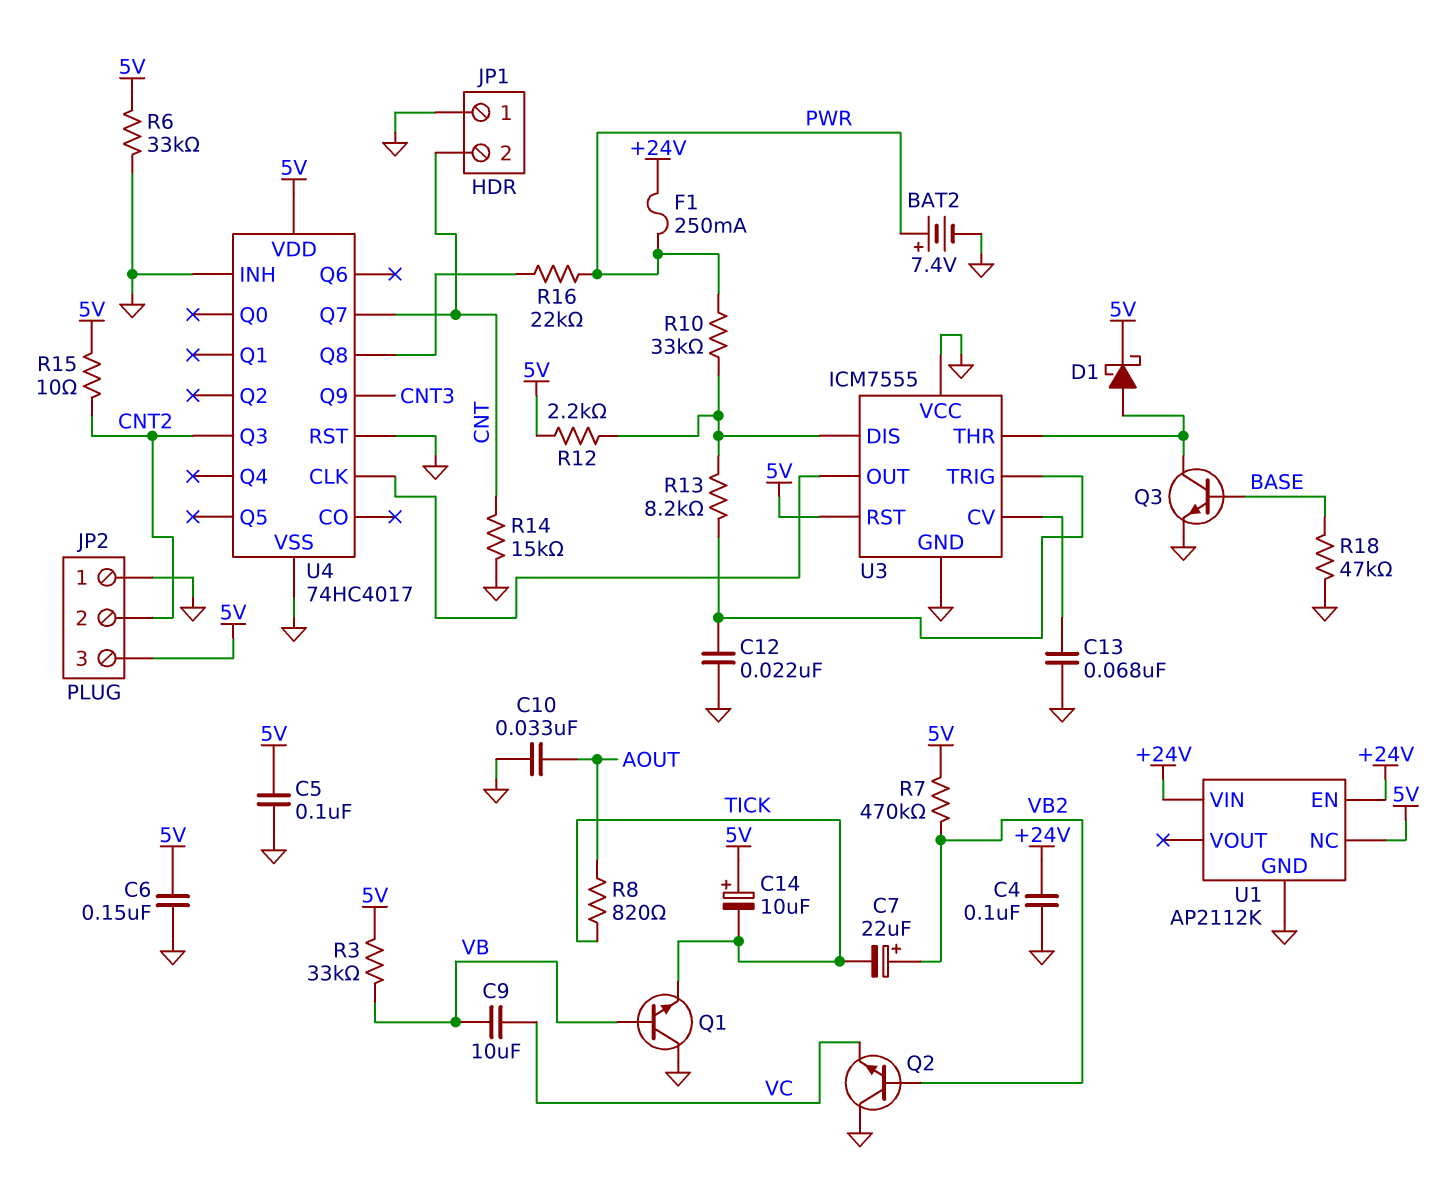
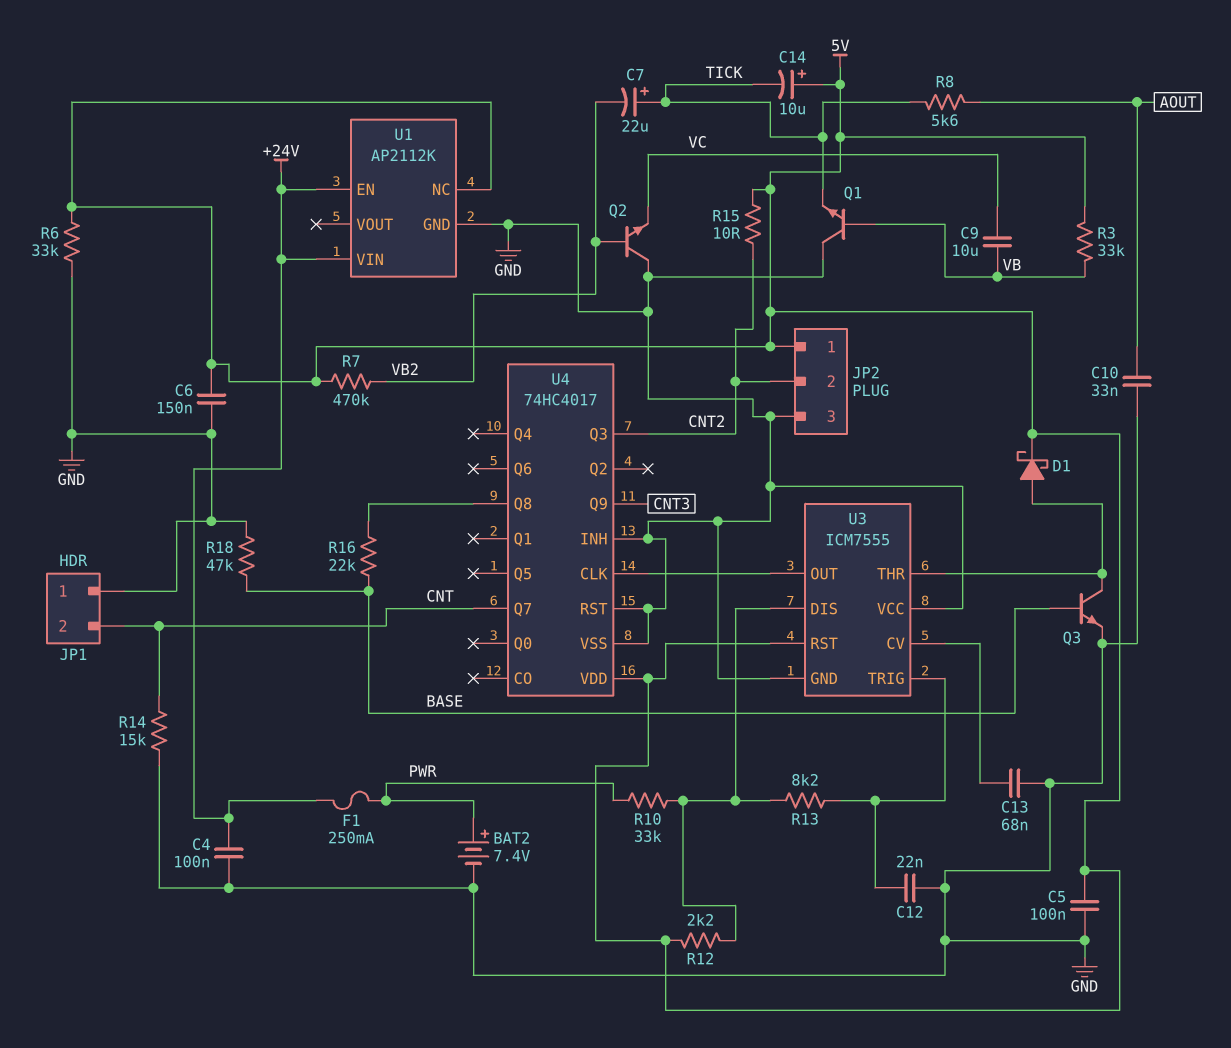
C7: 22uF (plus VB2, minus TICK) -> 22uF (plus TICK, minus VB2)
JP2 pin 1: GND -> 5V
JP2 pin 3: 5V -> GND
R8: 820 (AOUT, TICK) -> 5.6k (AOUT, TICK)
R16: 22k (PWR, U4/Q8) -> 22k (BASE, U4/Q8)

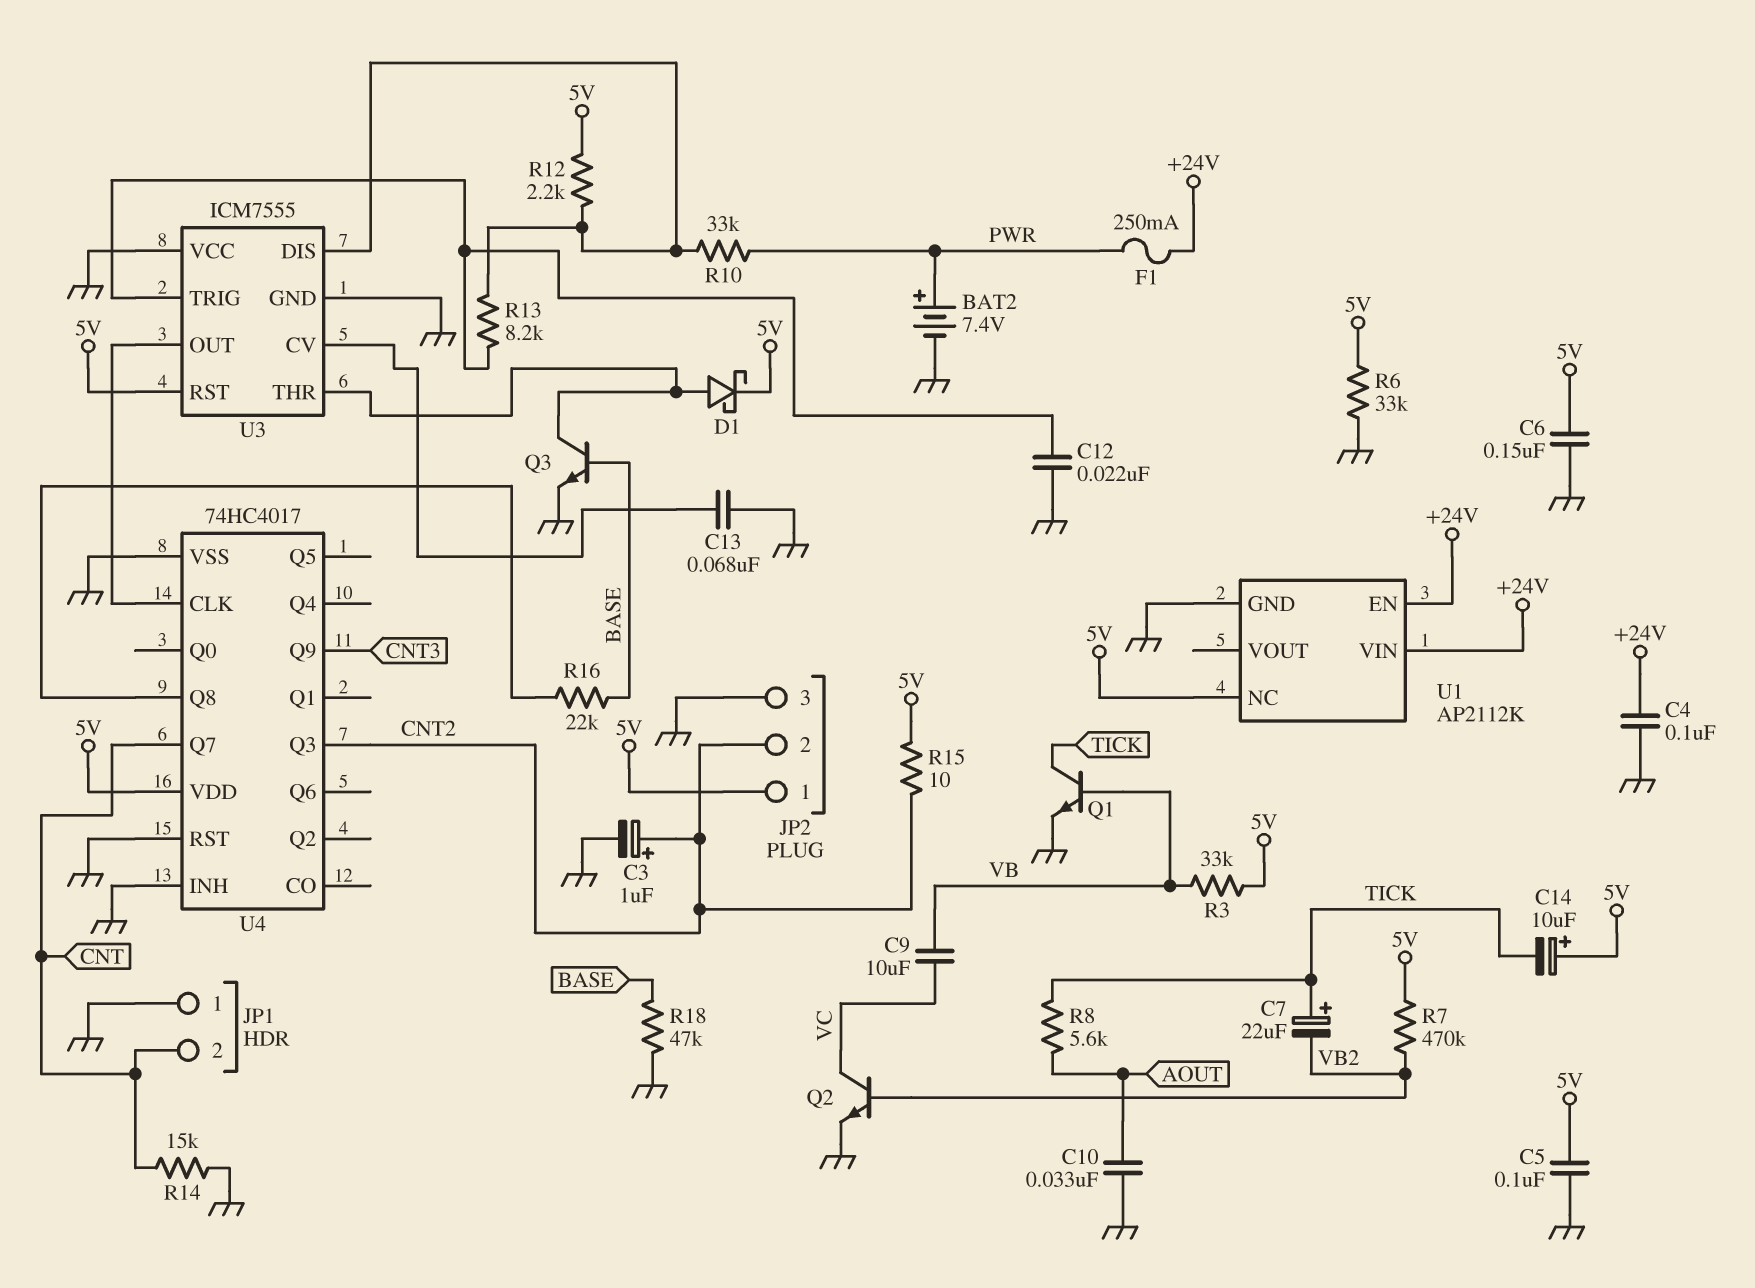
C3: none -> 1uF (plus CNT2, minus GND)
Q1: NPN (B VB, C GND, E TICK) -> NPN (B VB, C TICK, E GND)
Q2: NPN (B VB2, C GND, E VC) -> NPN (B VB2, C VC, E GND)

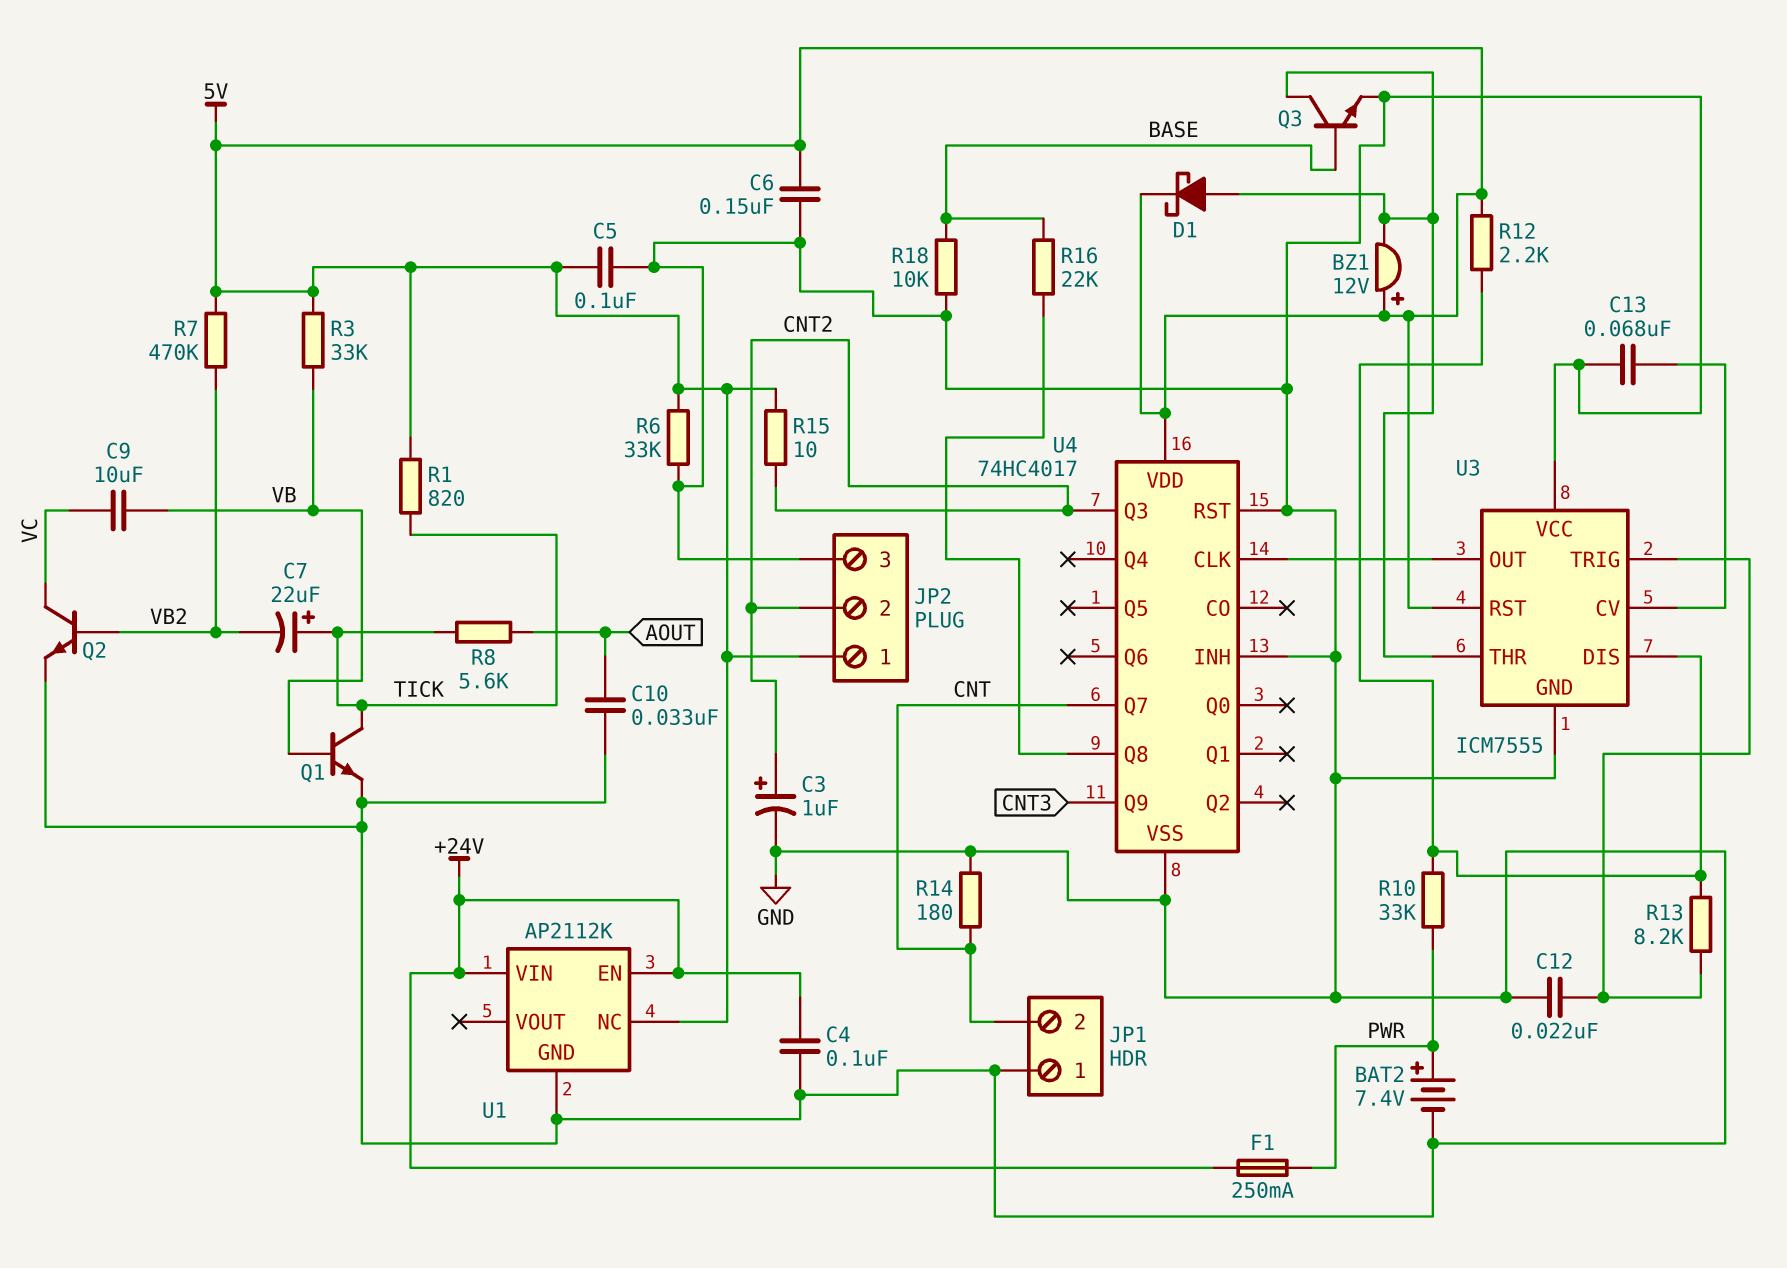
BZ1: none -> buzzer 12V (plus 5V, minus U3/THR)
C14: 10uF (plus 5V, minus TICK) -> none
R1: none -> 820 (5V, TICK)
R14: 15k (CNT, GND) -> 180 (CNT, GND)
R18: 47k (BASE, GND) -> 10k (BASE, GND)

